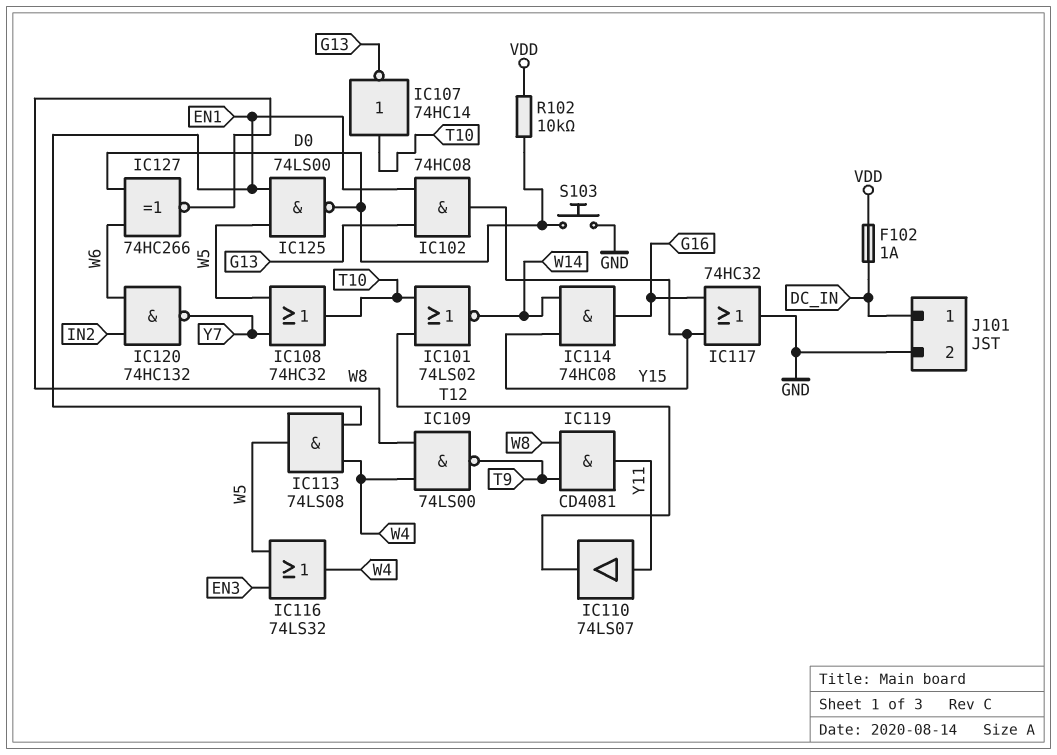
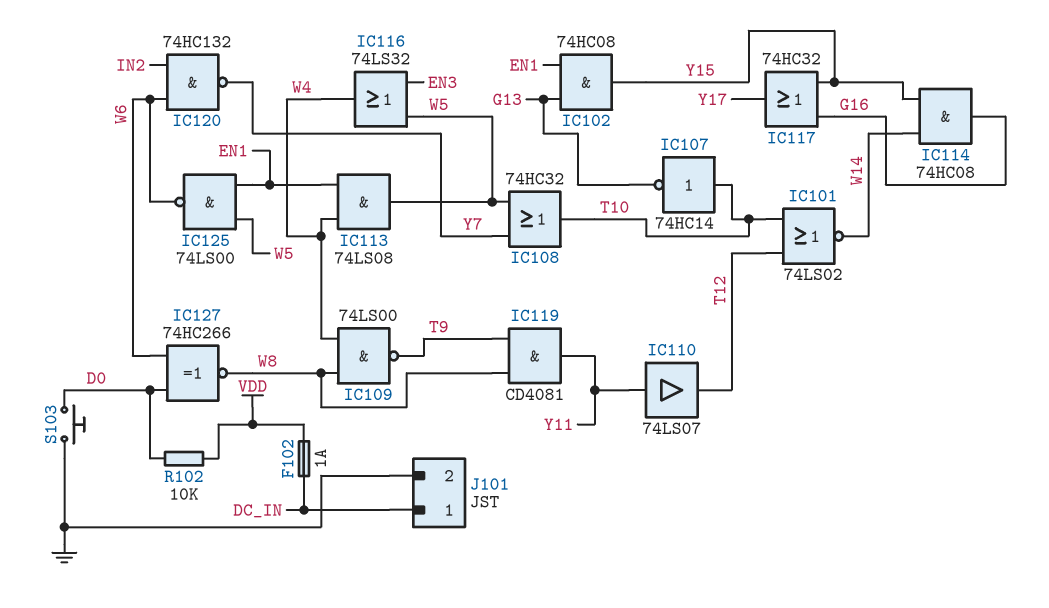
IC117: OR 74HC32 (in G16, in Y15, out GND) -> OR 74HC32 (in G16, in Y15, out Y17)
IC125: NAND 74LS00 (in EN1, in W5, out D0) -> NAND 74LS00 (in EN1, in W5, out W6)

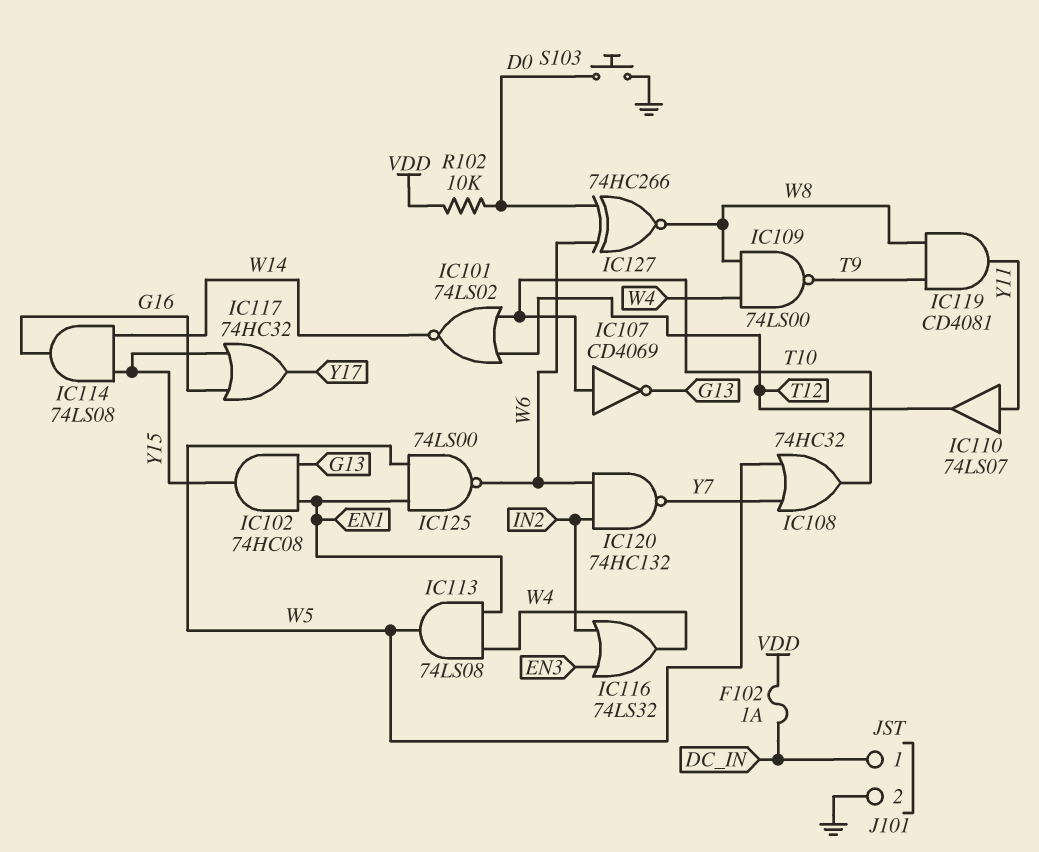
IC107: NOT 74HC14 (in T10, out G13) -> NOT CD4069 (in T10, out G13)
IC114: AND 74HC08 (in W14, in Y15, out G16) -> AND 74LS08 (in W14, in Y15, out G16)
IC116: OR 74LS32 (in EN3, in W5, out W4) -> OR 74LS32 (in EN3, in IN2, out W4)

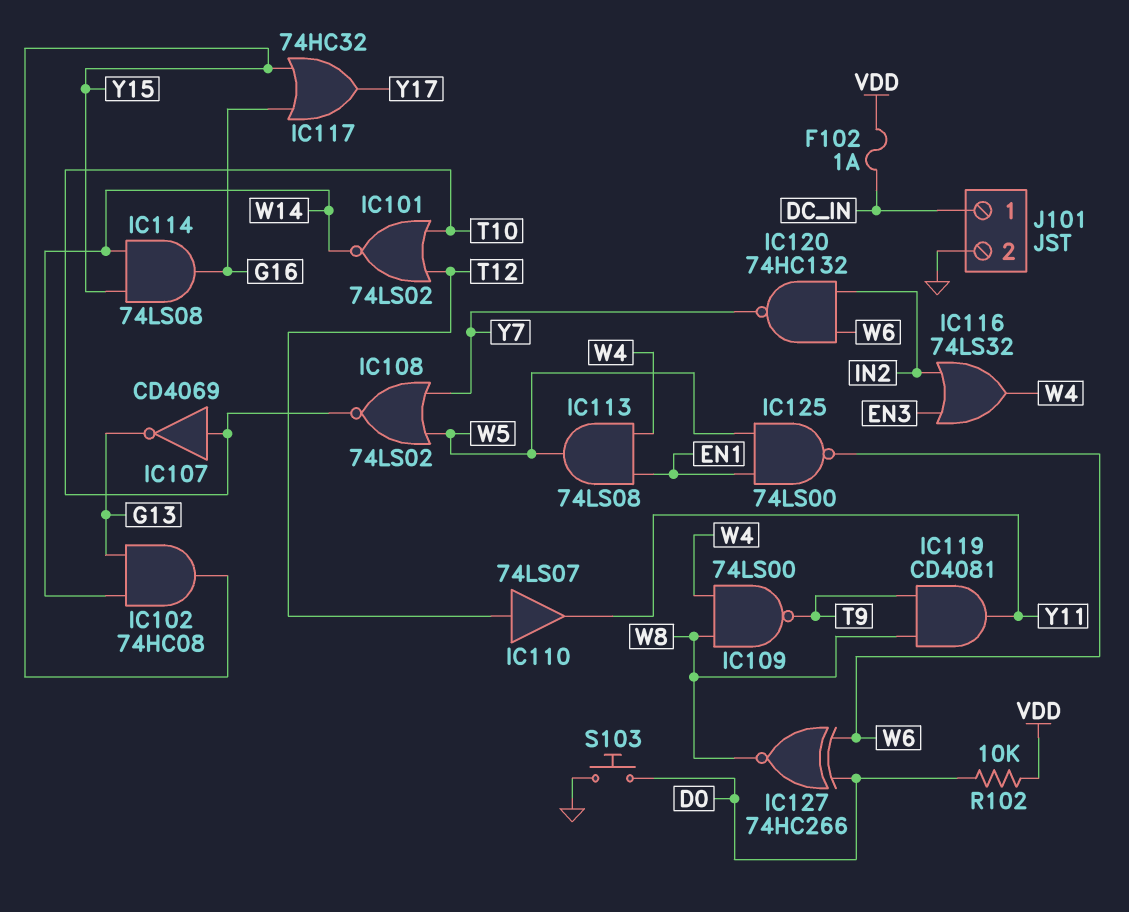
IC102: AND 74HC08 (in EN1, in G13, out Y15) -> AND 74HC08 (in G13, in W14, out Y15)
IC108: OR 74HC32 (in W5, in Y7, out T10) -> NOR 74LS02 (in W5, in Y7, out T10)
IC110: buffer 74LS07 (in Y11, out T12) -> buffer 74LS07 (in T12, out Y11)

